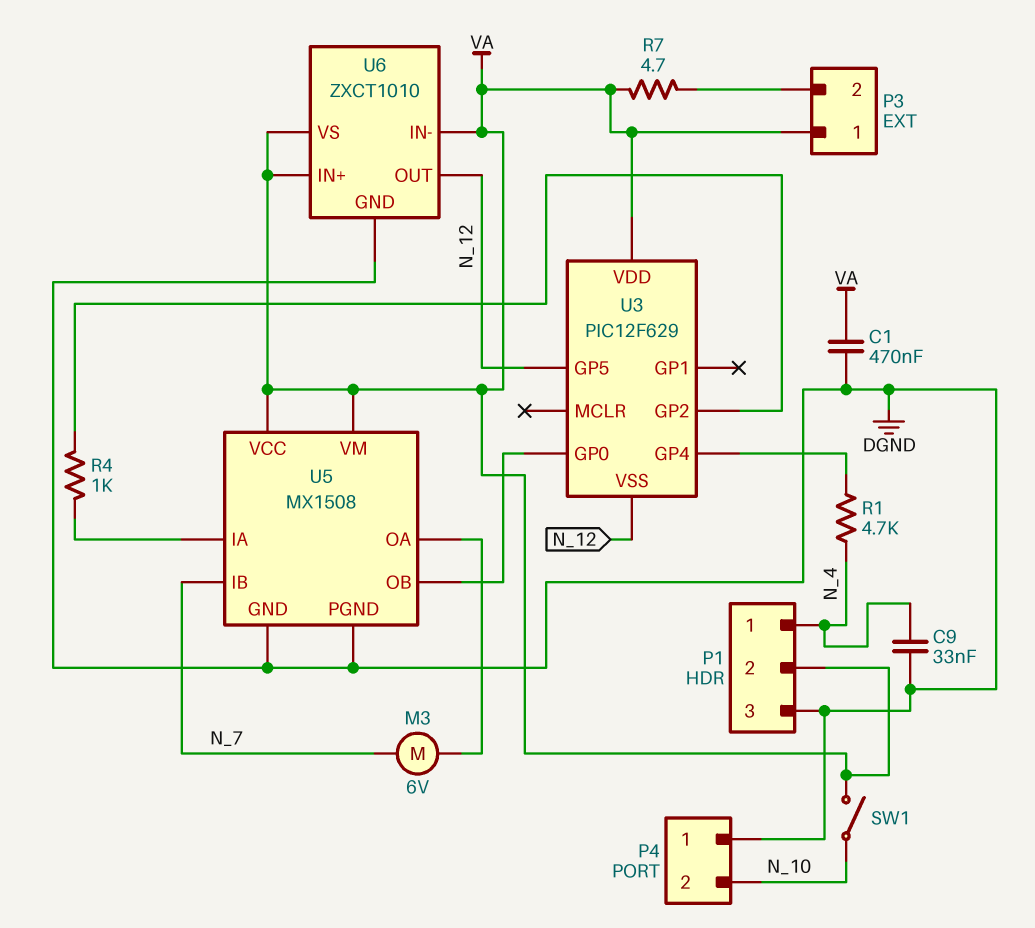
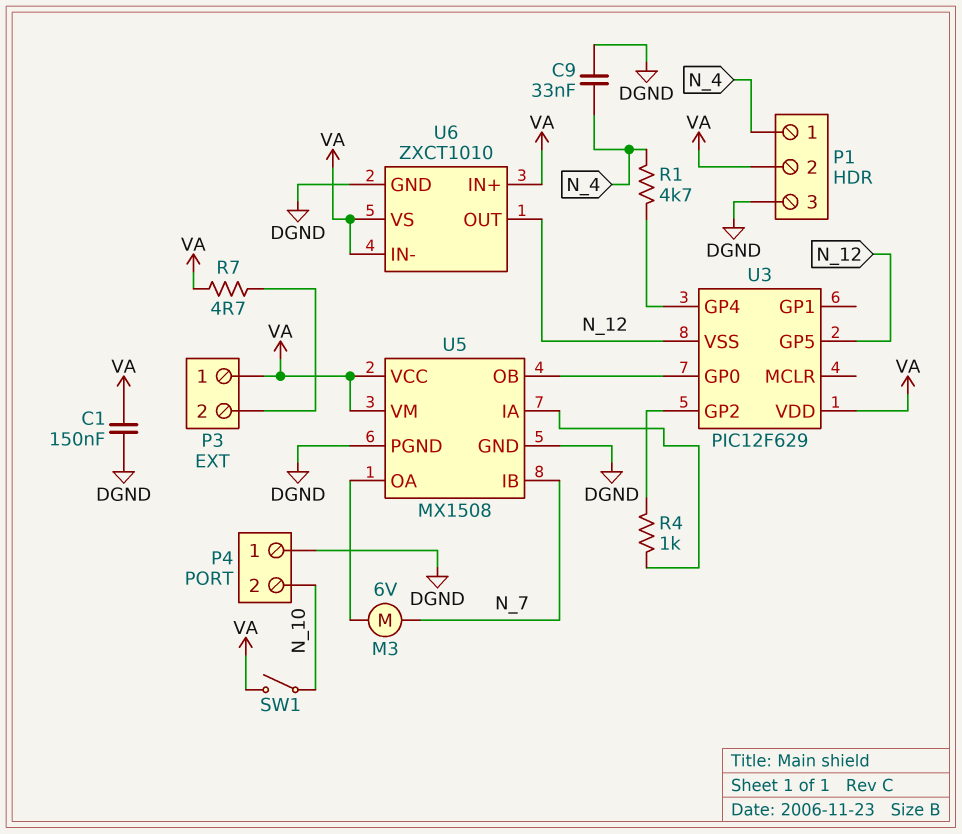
C1: 470nF (DGND, VA) -> 150nF (DGND, VA)

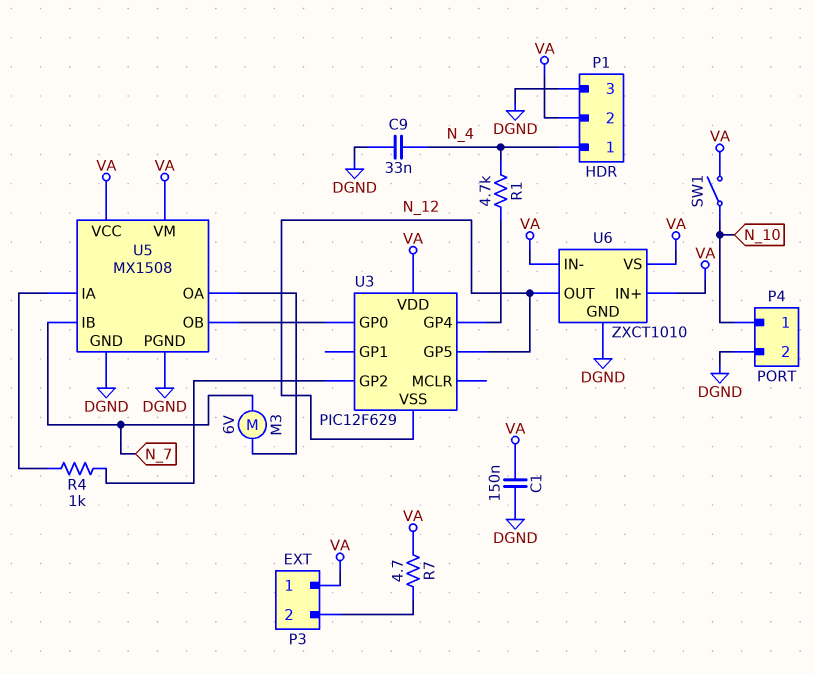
P4 pin 1: DGND -> N_10
P4 pin 2: N_10 -> DGND

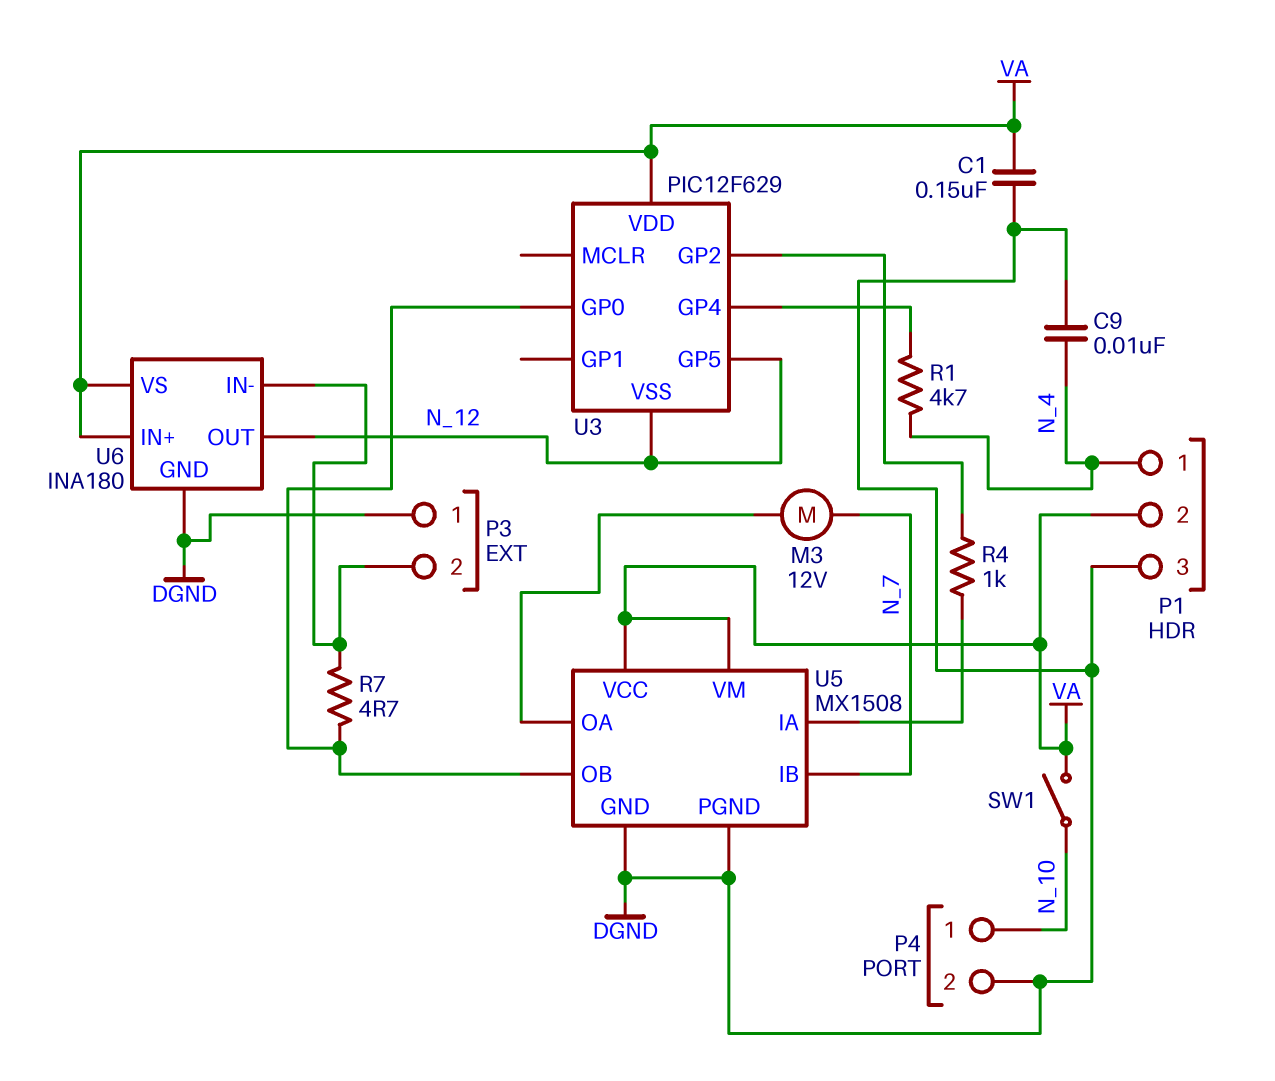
C9: 33nF (DGND, N_4) -> 10nF (DGND, N_4)
M3: motor 6V (N_7, U5/OA) -> motor 12V (N_7, U5/OA)
P3 pin 1: VA -> DGND
R7: 4.7 (P3/2, VA) -> 4.7 (P3/2, U3/GP0)
U6: ZXCT1010 -> INA180
U6 pin IN-: VA -> P3/2

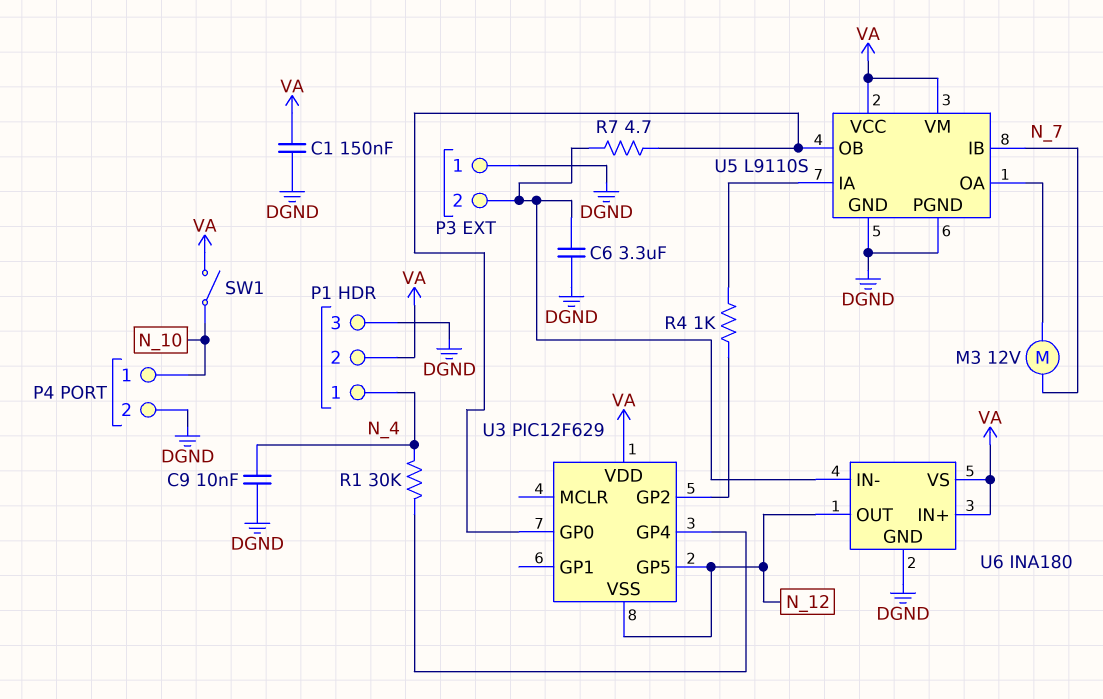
C6: none -> 3.3uF (DGND, P3/2)
R1: 4.7k (N_4, U3/GP4) -> 30k (N_4, U3/GP4)
U5: MX1508 -> L9110S

